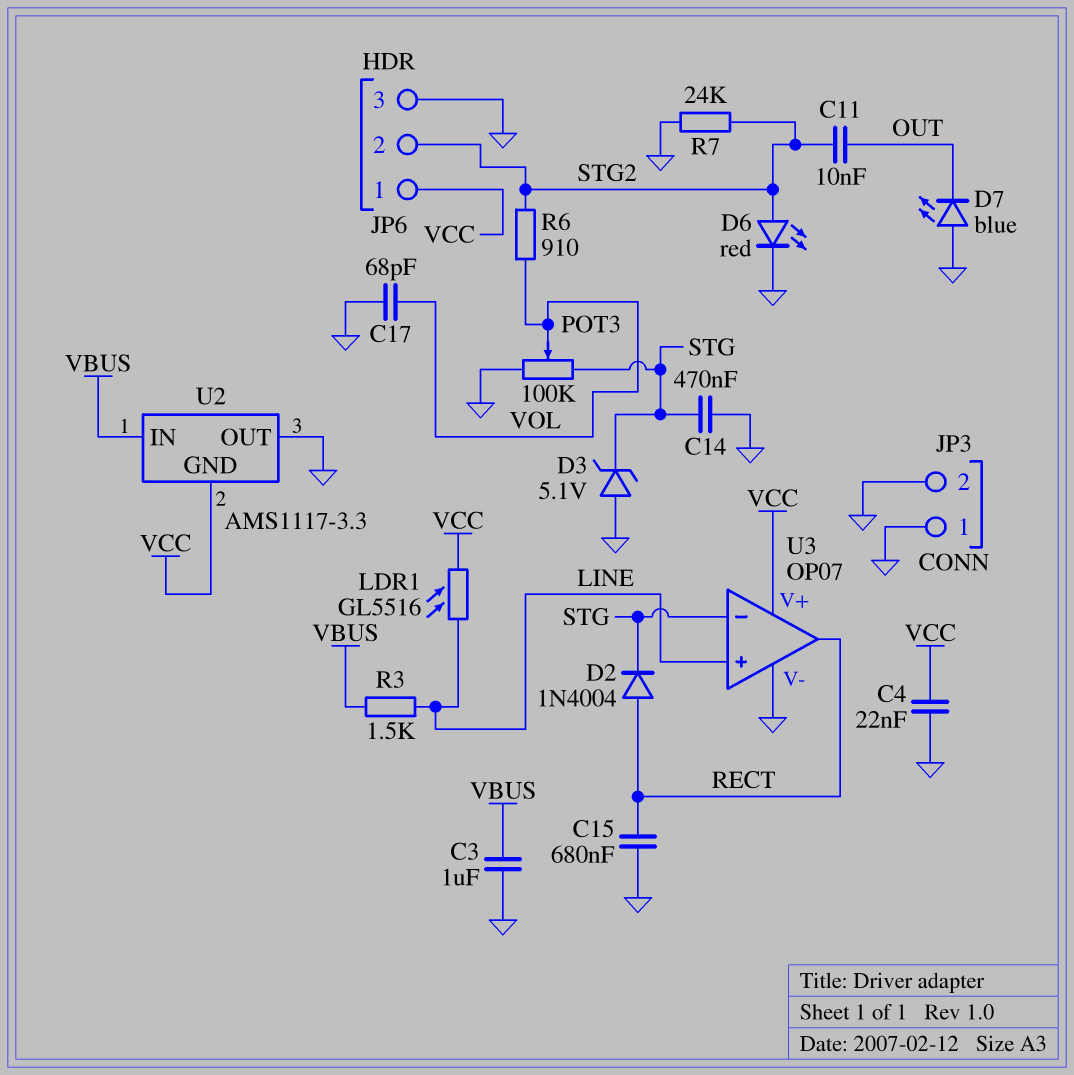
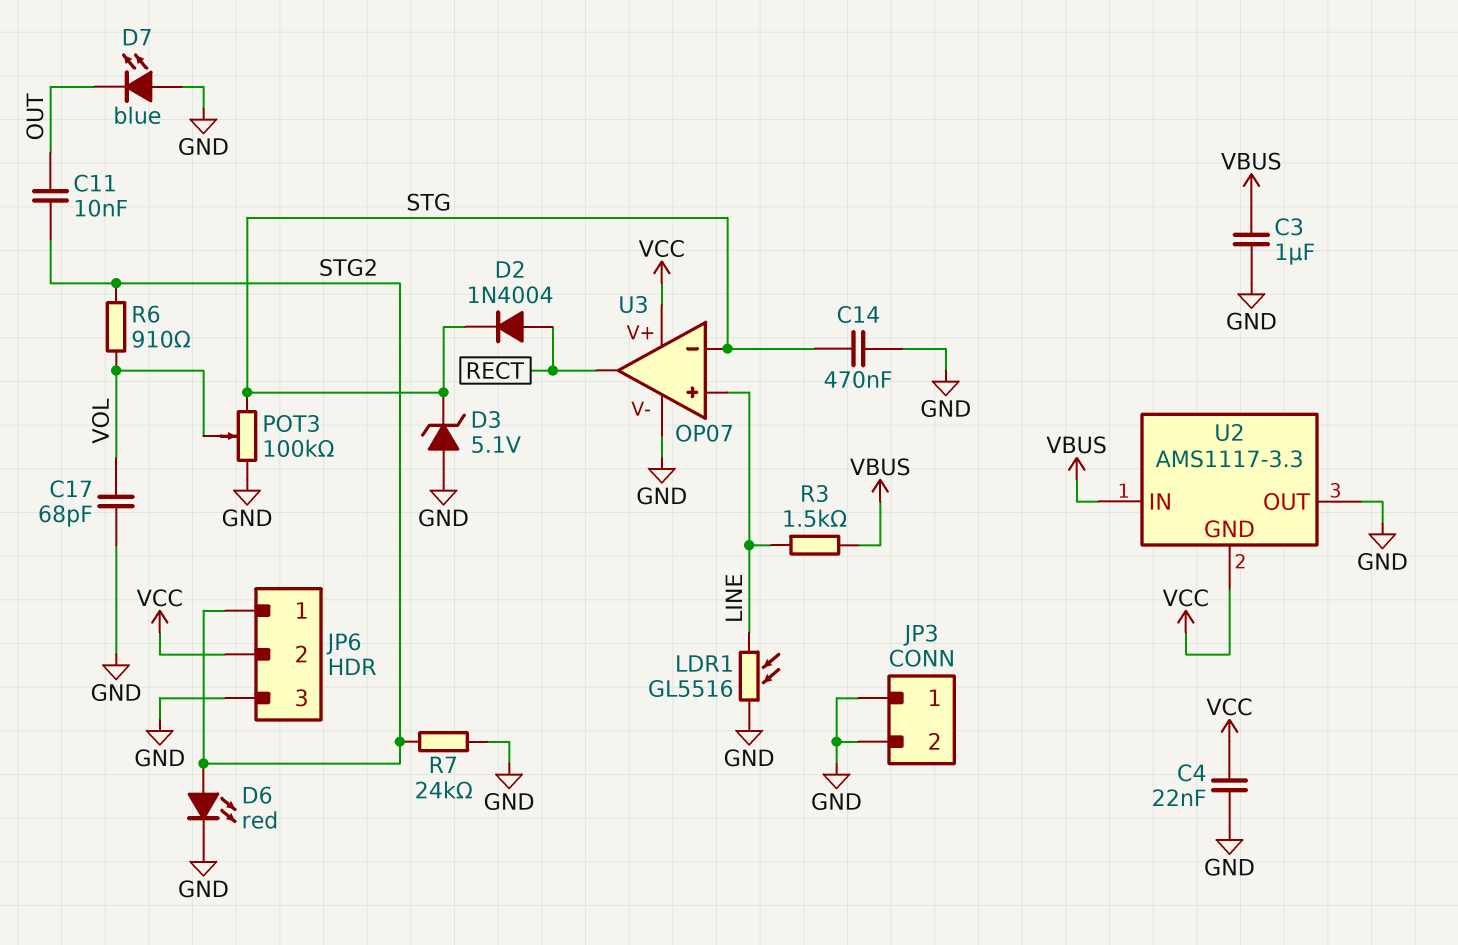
C15: 680nF (GND, RECT) -> none
JP6 pin 1: VCC -> STG2
JP6 pin 2: STG2 -> VCC
LDR1: GL5516 (LINE, VCC) -> GL5516 (GND, LINE)

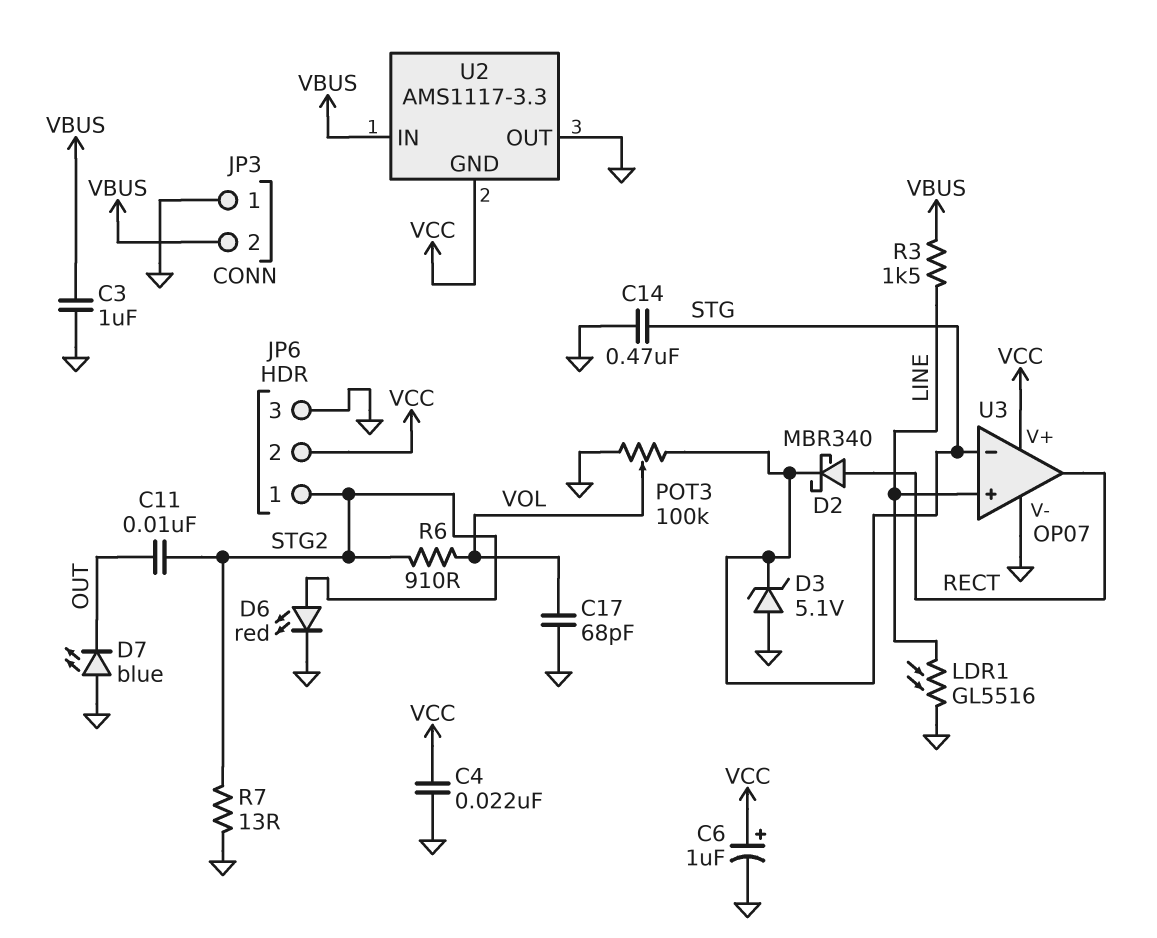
C6: none -> 1uF (plus VCC, minus GND)
D2: diode 1N4004 (A RECT, K STG) -> schottky MBR340 (A RECT, K STG)
JP3 pin 2: GND -> VBUS
R7: 24k (GND, STG2) -> 13 (GND, STG2)

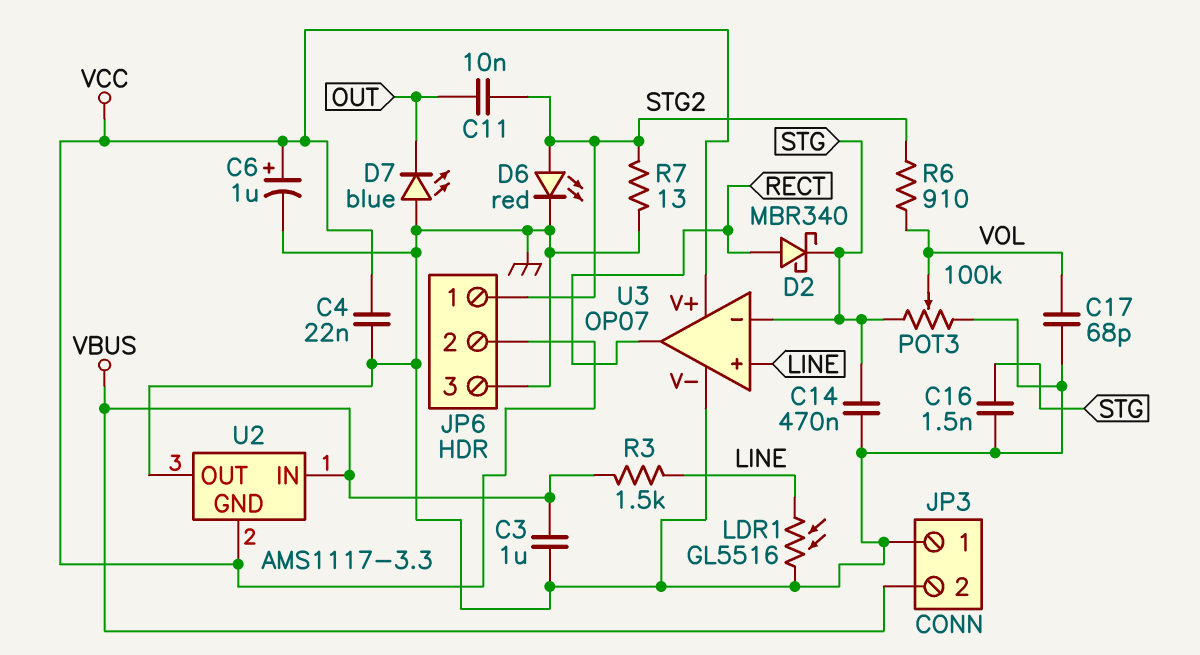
C16: none -> 1.5nF (GND, STG)
D3: zener 5.1V (A GND, K STG) -> none

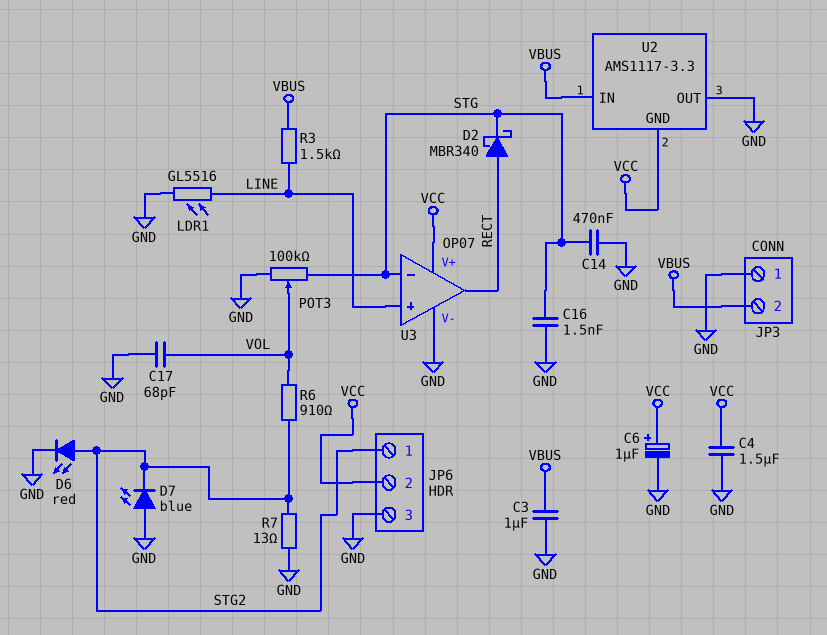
C4: 22nF (GND, VCC) -> 1.5uF (GND, VCC)
C11: 10nF (OUT, STG2) -> none
D7: LED blue (A GND, K OUT) -> LED blue (A GND, K STG2)

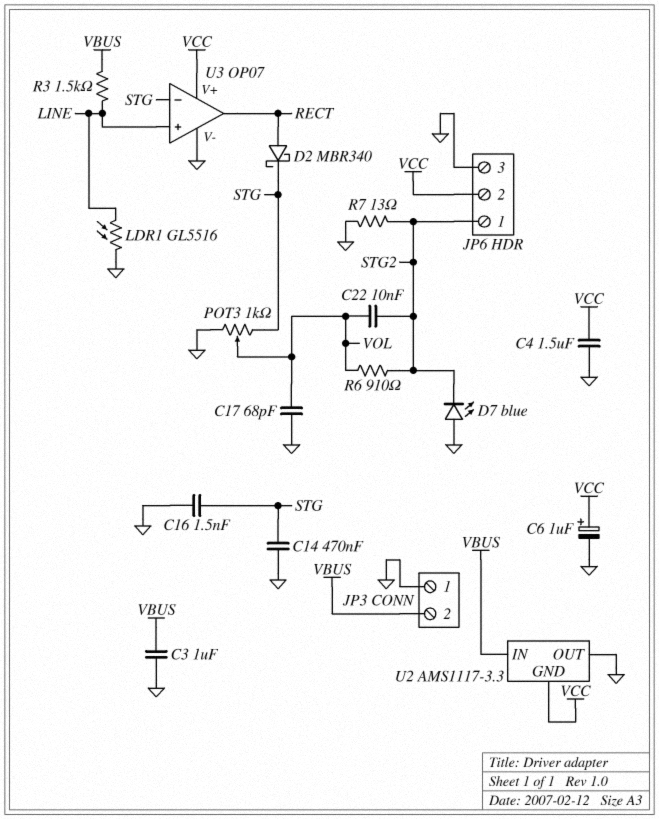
C22: none -> 10nF (STG2, VOL)
D6: LED red (A STG2, K GND) -> none
POT3: 100k (GND, STG, wiper VOL) -> 1k (GND, STG, wiper VOL)

